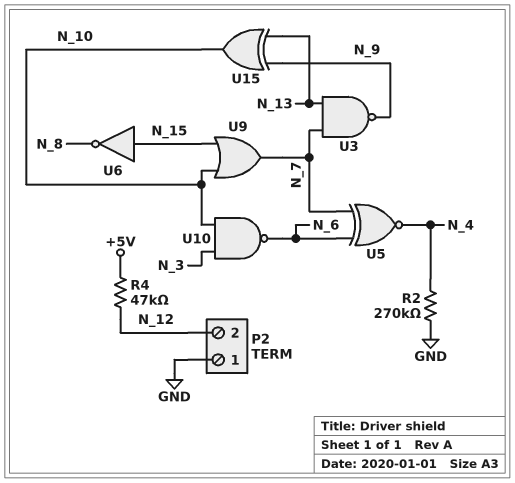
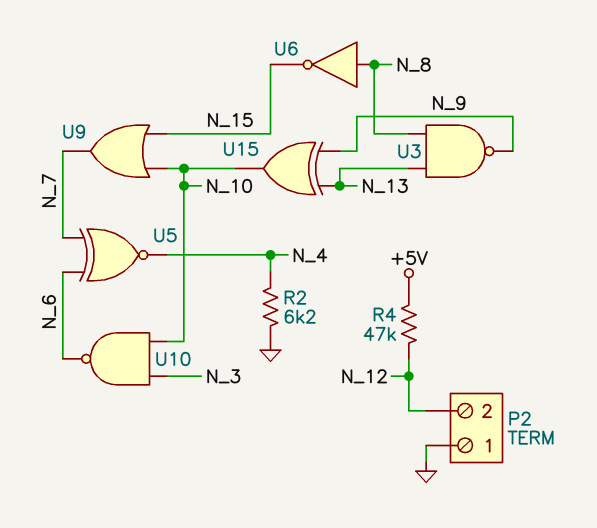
R2: 270k (GND, N_4) -> 6.2k (GND, N_4)
U3: NAND (in N_7, in N_13, out N_9) -> NAND (in N_8, in N_13, out N_9)
U6: NOT (in N_15, out N_8) -> NOT (in N_8, out N_15)

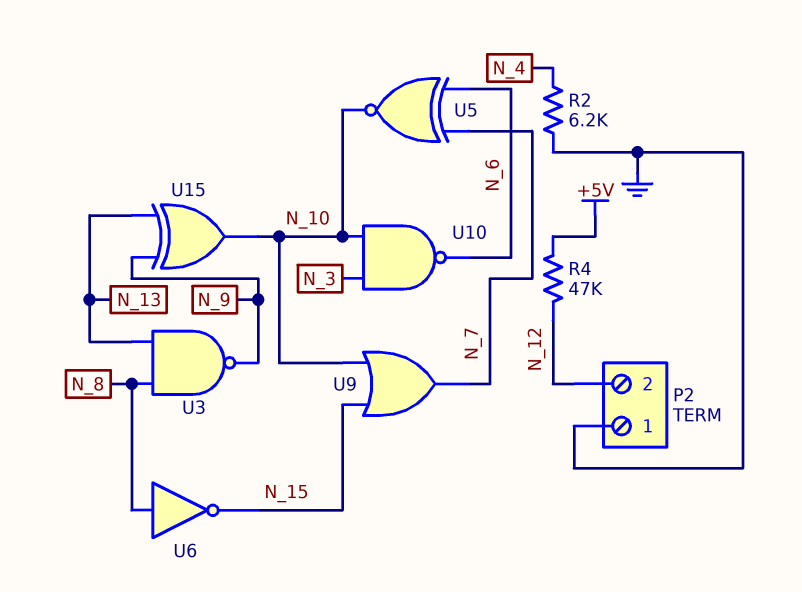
U5: XNOR (in N_6, in N_7, out N_4) -> XNOR (in N_6, in N_7, out N_10)

